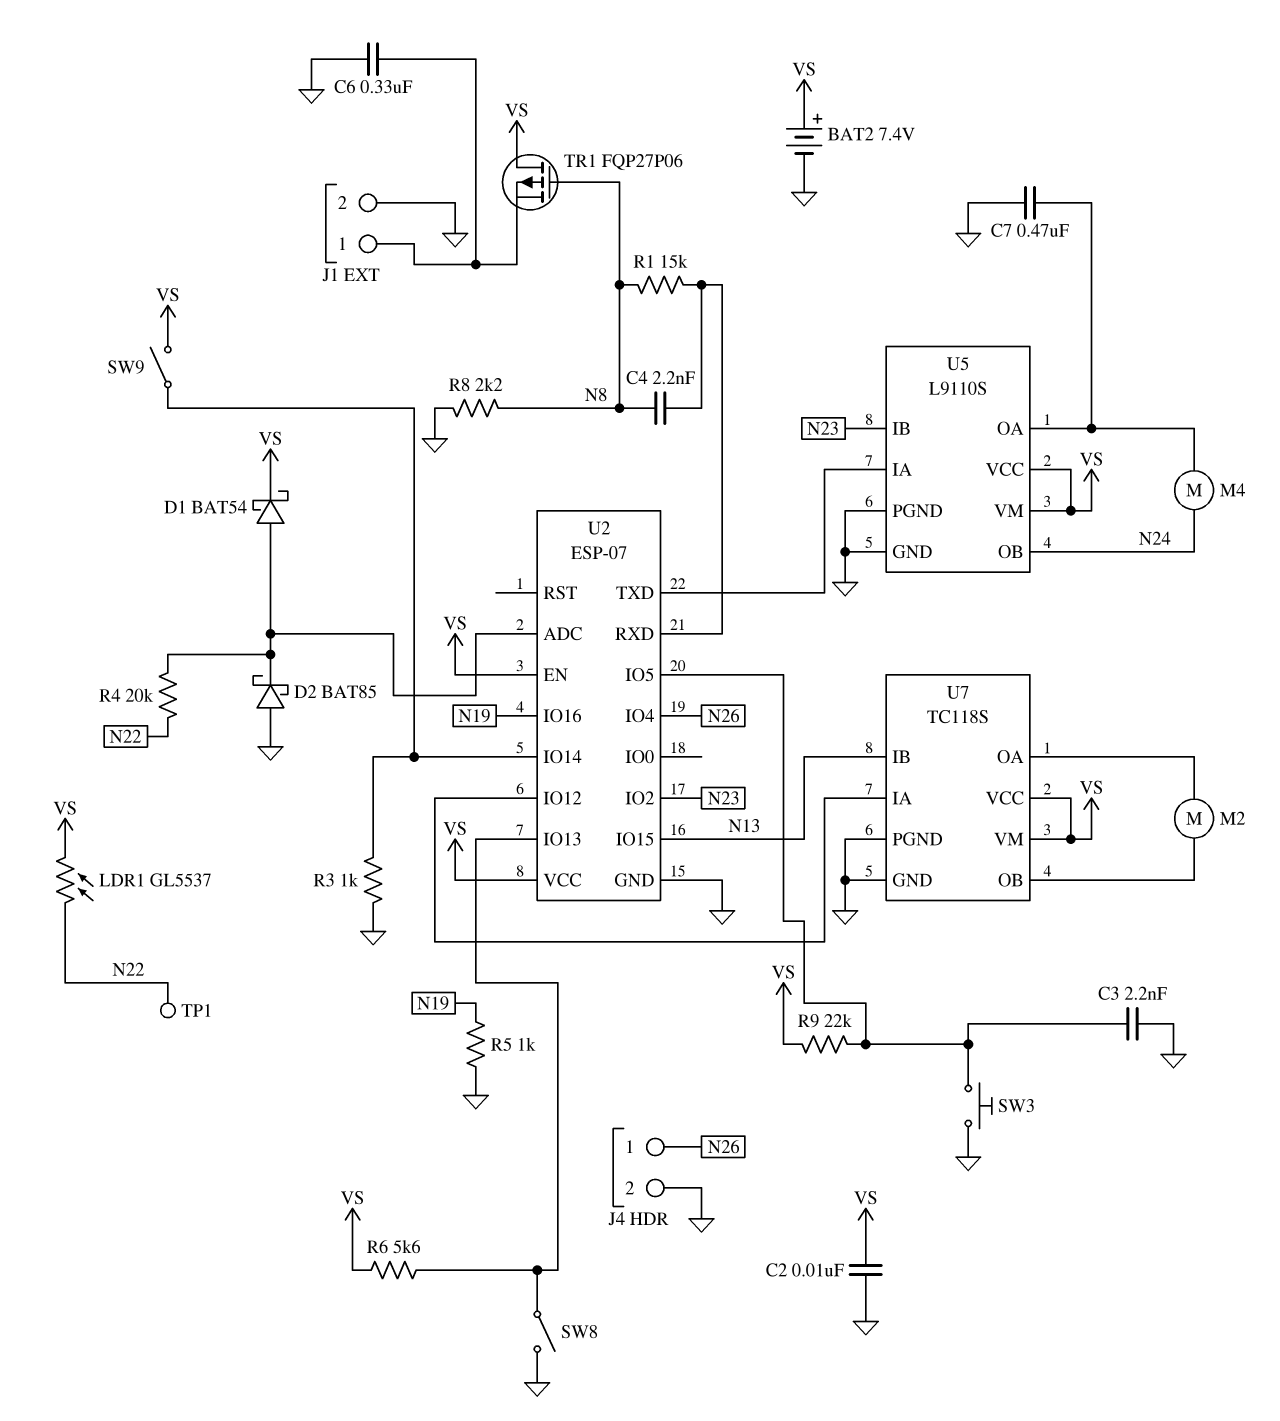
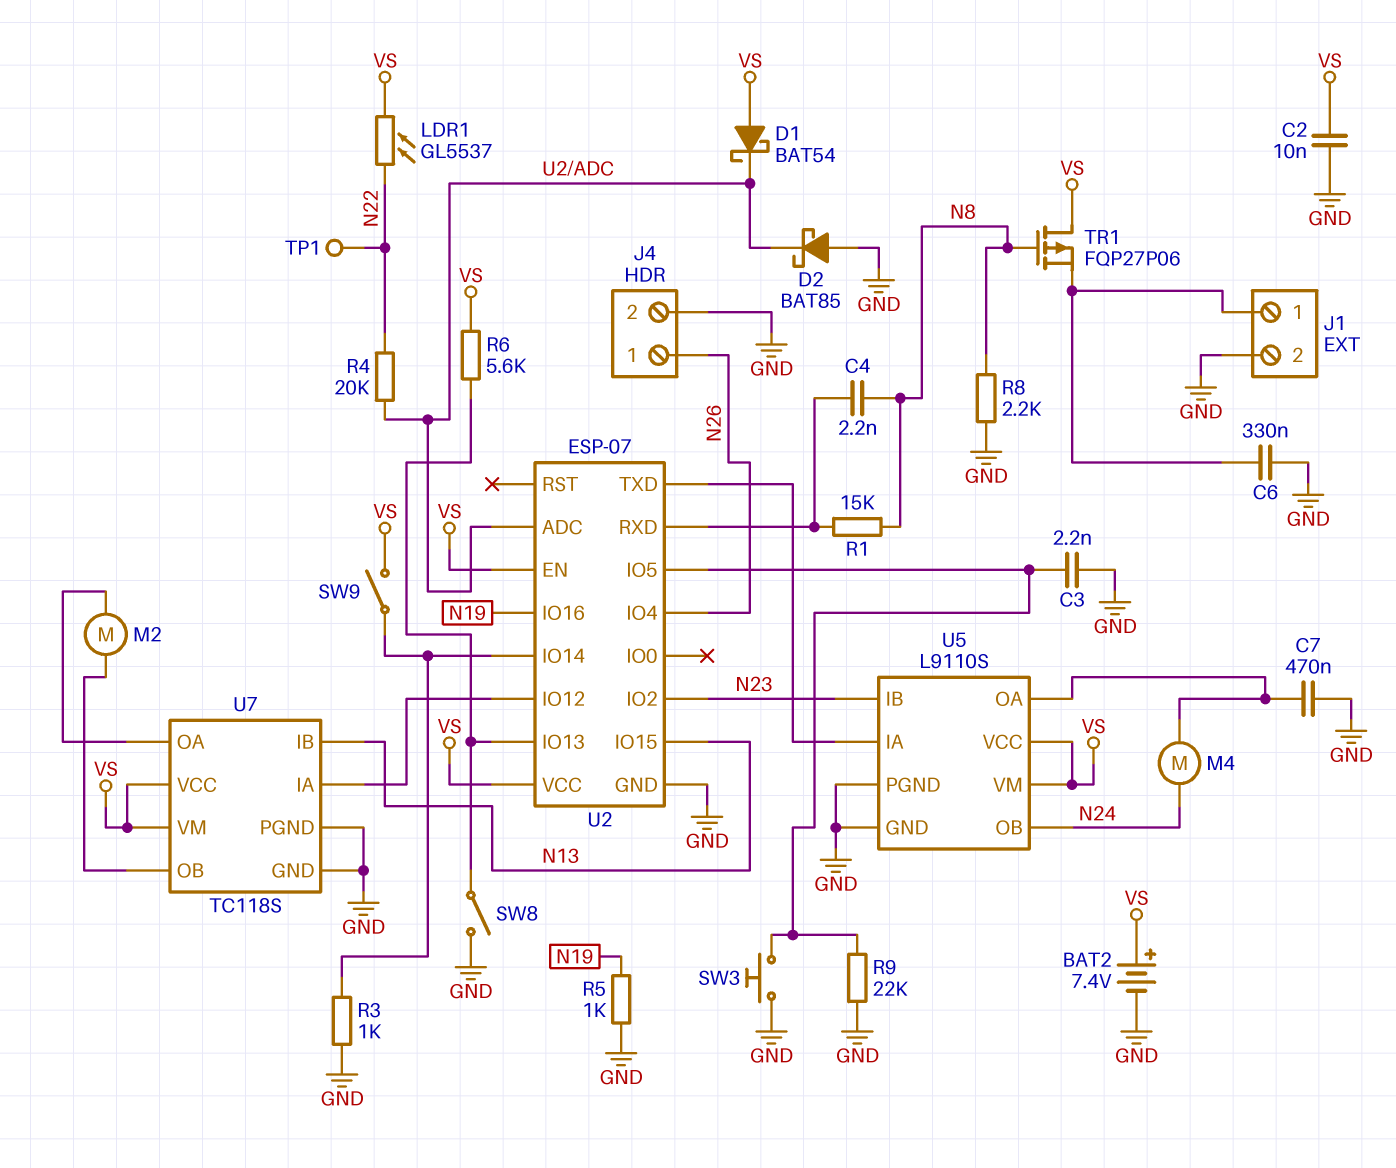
D1: schottky BAT54 (A U2/ADC, K VS) -> schottky BAT54 (A VS, K U2/ADC)
R9: 22k (U2/IO5, VS) -> 22k (GND, U2/IO5)

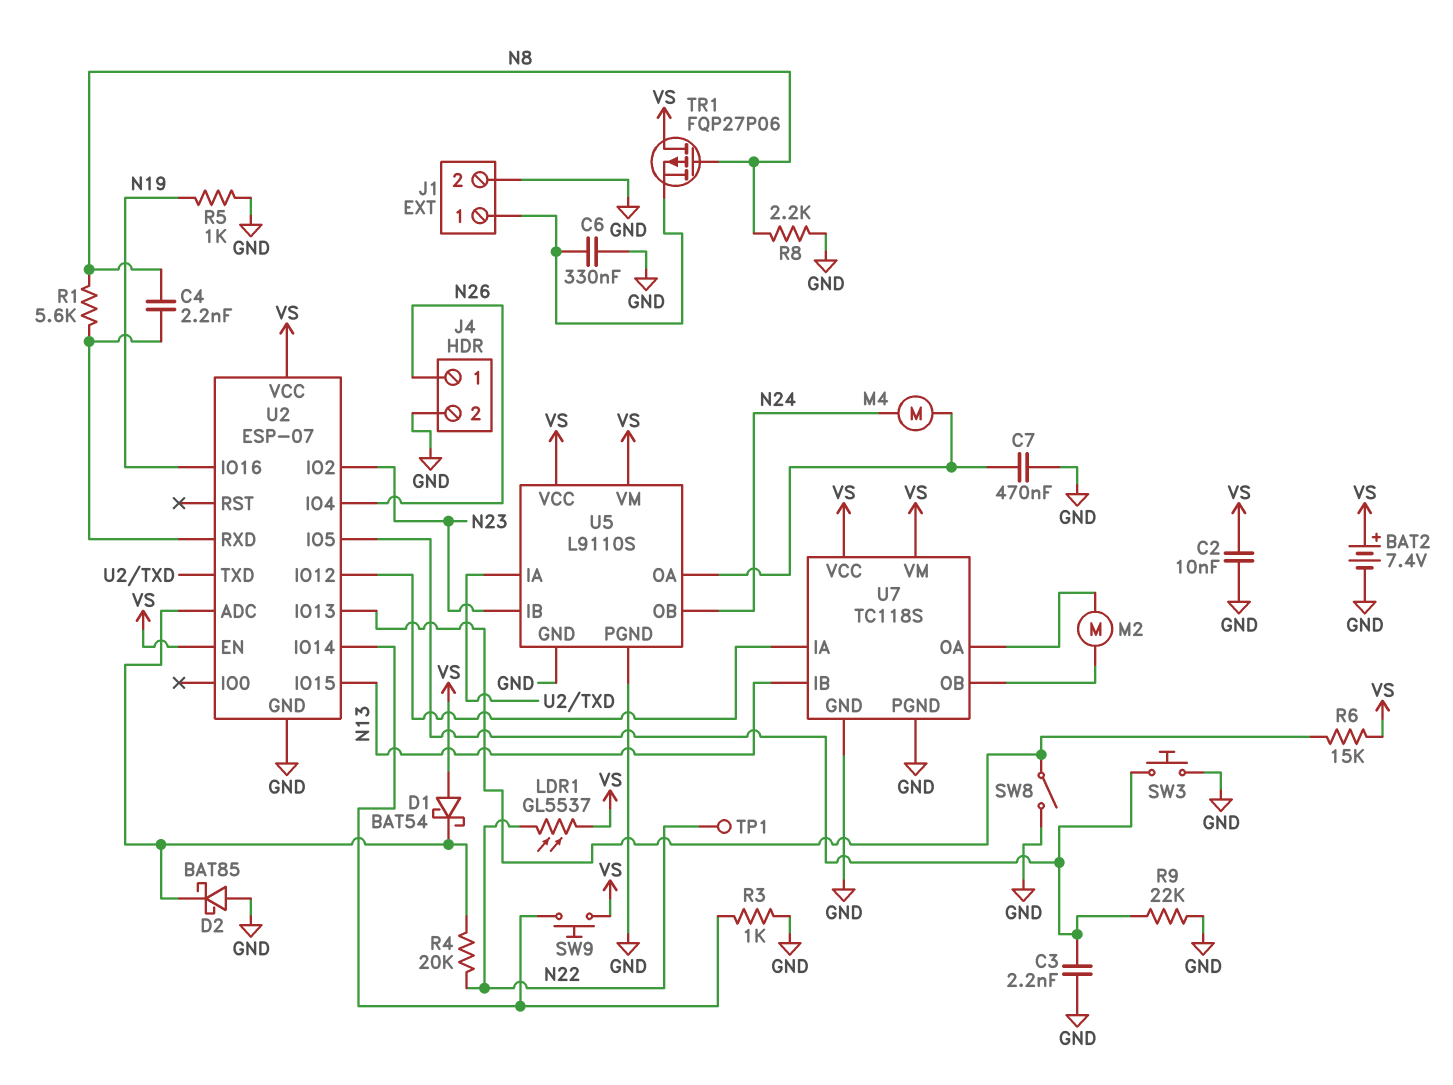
R1: 15k (N8, U2/RXD) -> 5.6k (N8, U2/RXD)
R6: 5.6k (U2/IO13, VS) -> 15k (U2/IO13, VS)
SW9: switch (U2/IO14, VS) -> button (U2/IO14, VS)

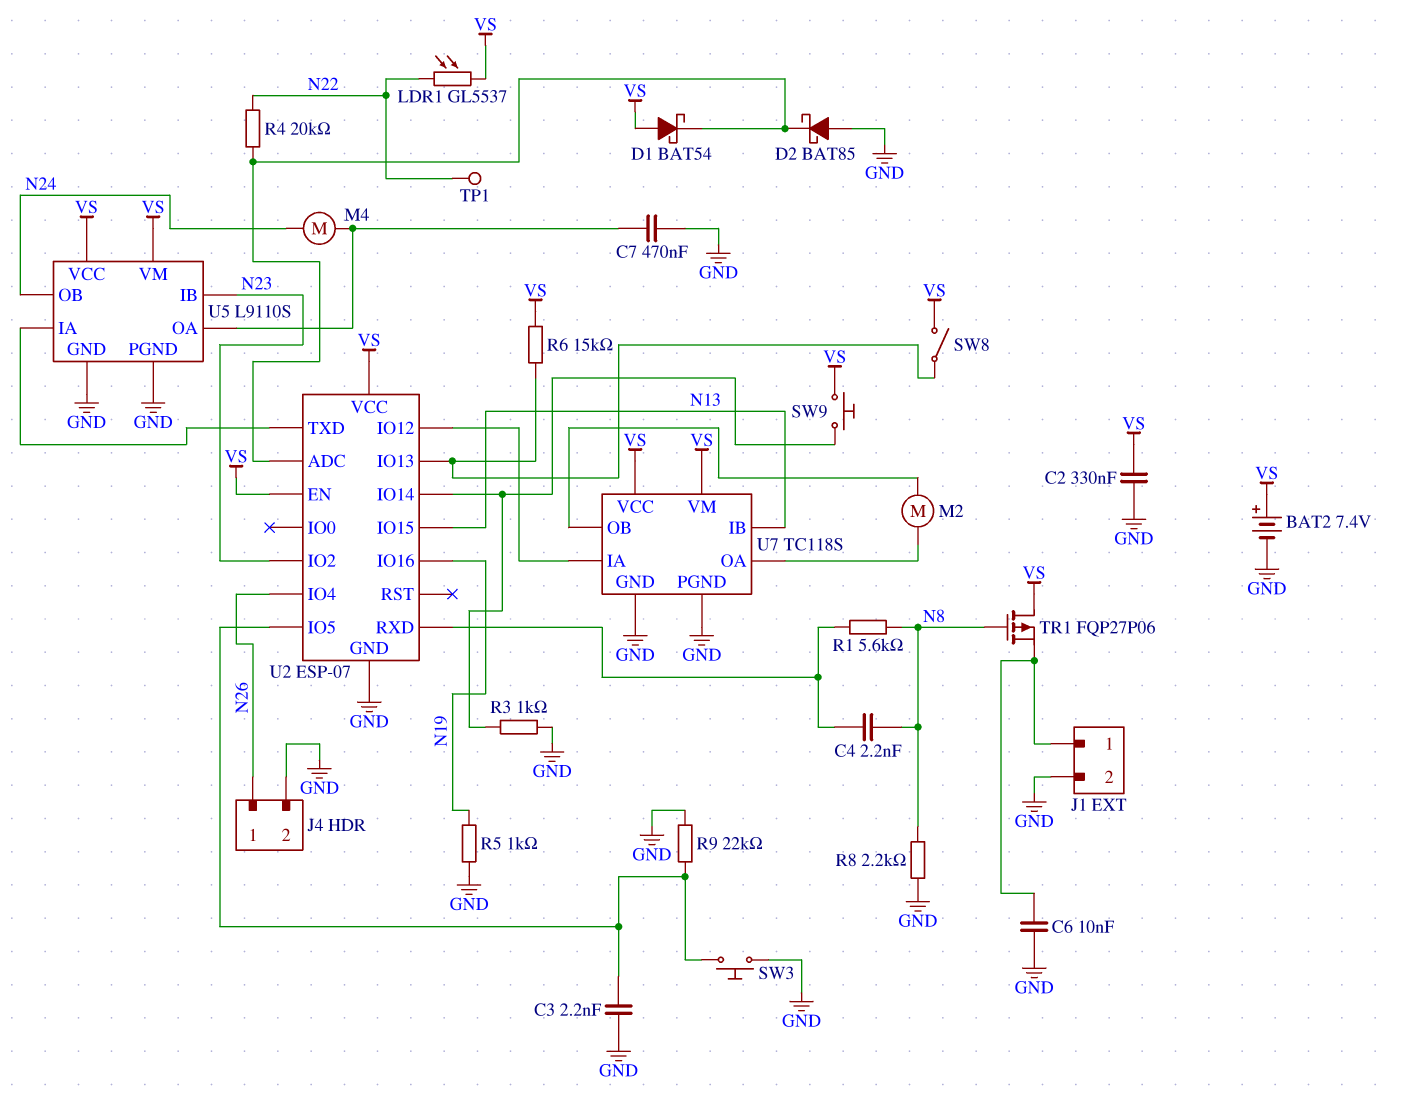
C2: 10nF (GND, VS) -> 330nF (GND, VS)
C6: 330nF (GND, J1/1) -> 10nF (GND, J1/1)
SW8: switch (GND, U2/IO13) -> switch (U2/IO13, VS)

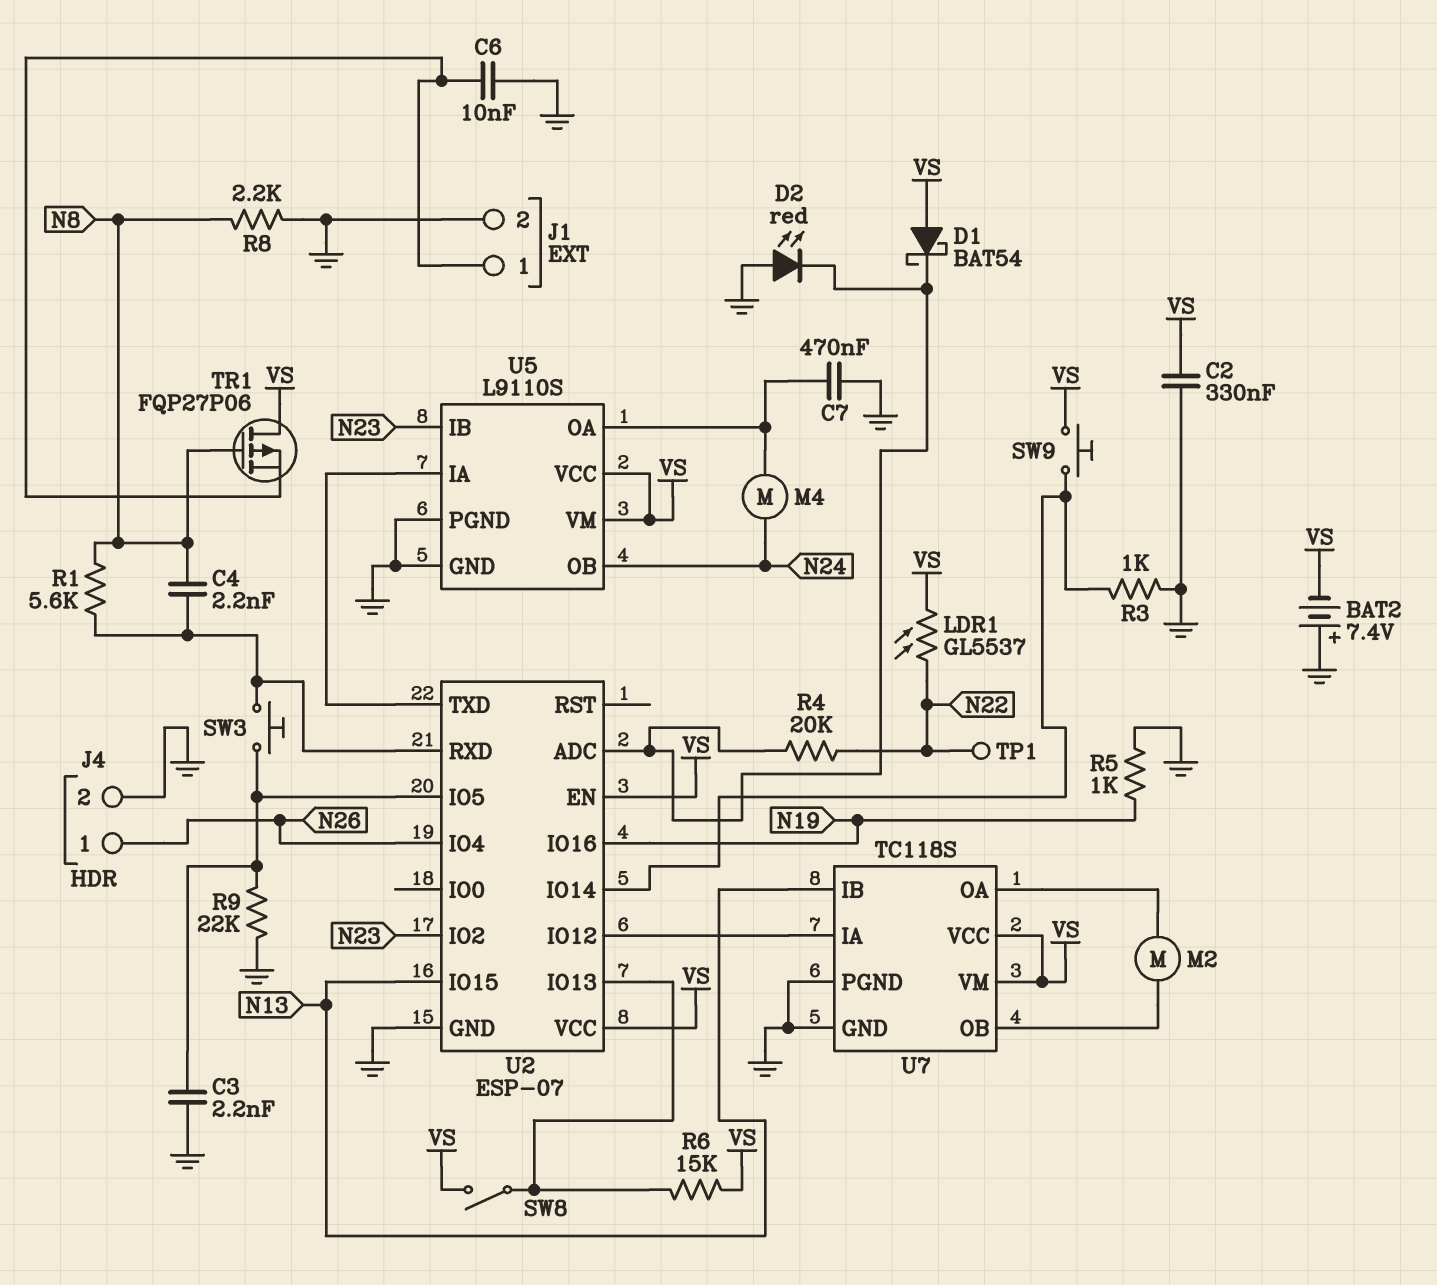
BAT2: 7.4V (plus VS, minus GND) -> 7.4V (plus GND, minus VS)
D2: schottky BAT85 (A GND, K U2/ADC) -> LED red (A GND, K U2/ADC)
SW3: button (GND, U2/IO5) -> button (U2/IO5, U2/RXD)

